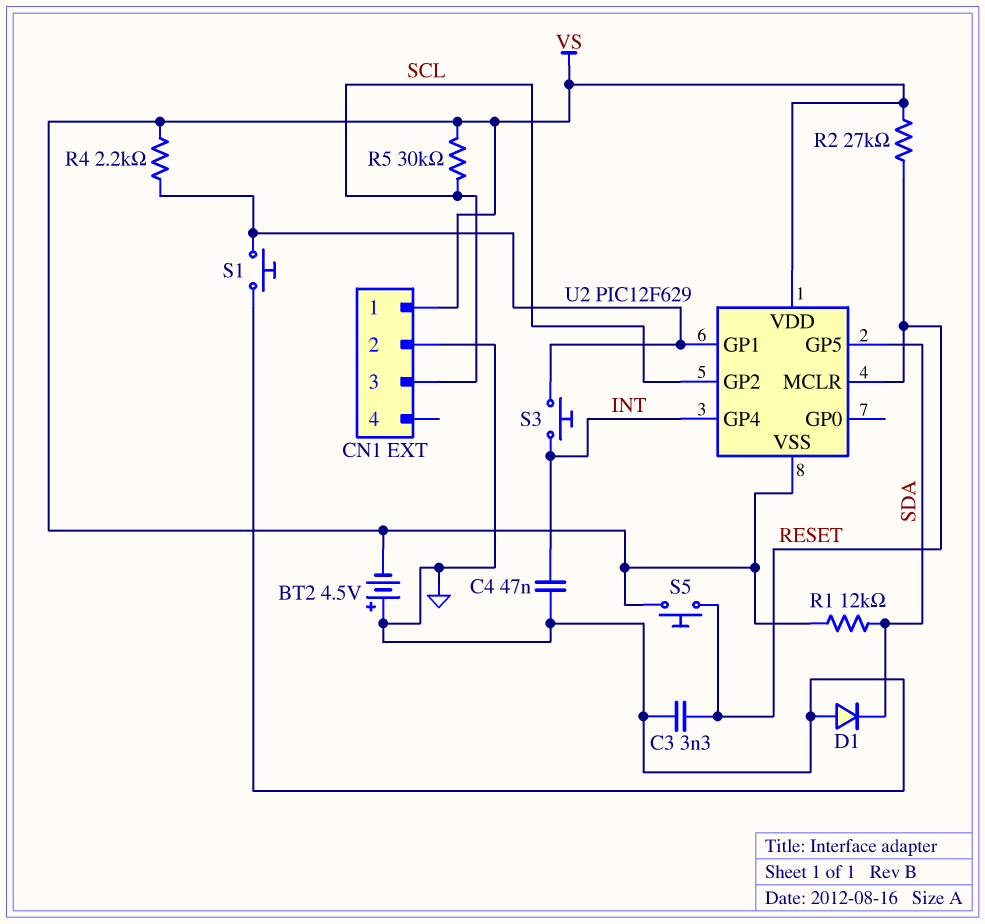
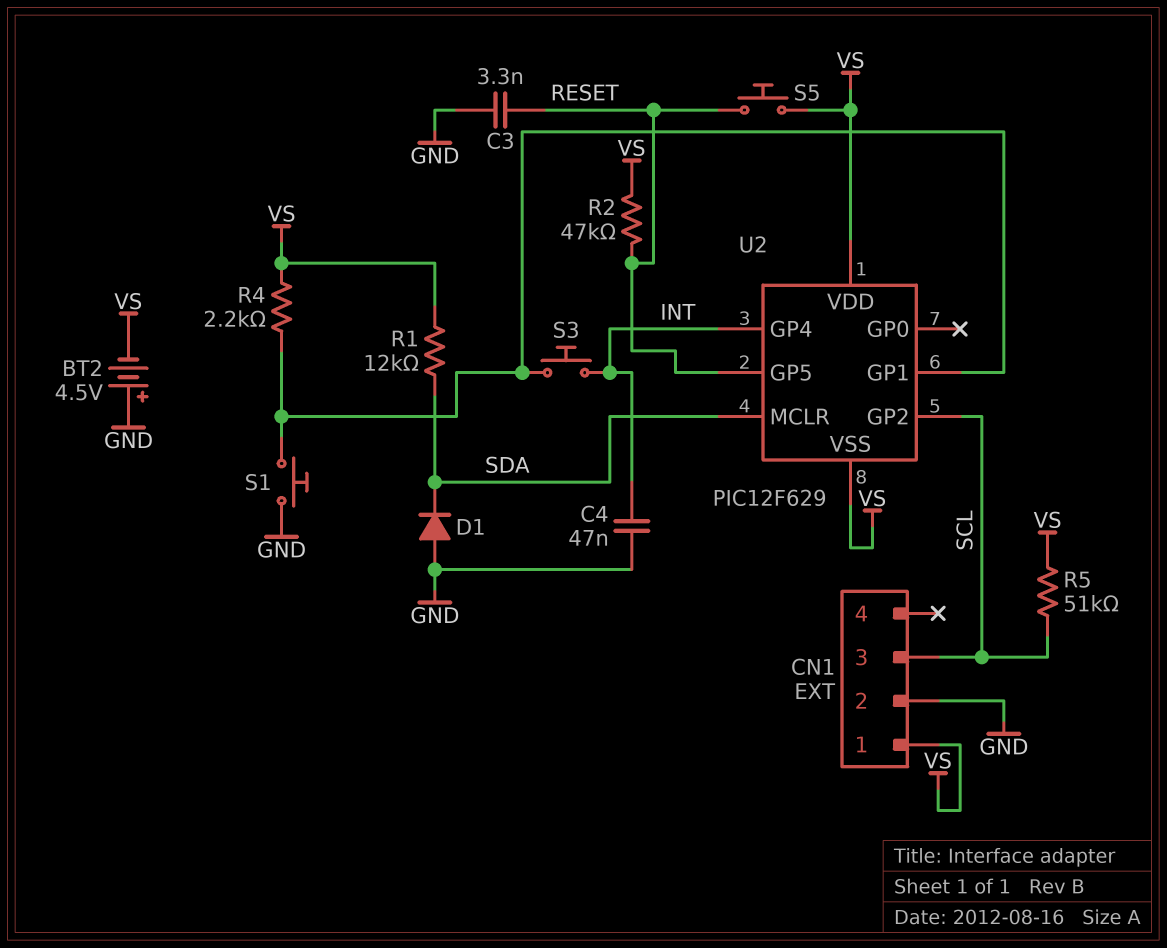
R2: 27k (RESET, VS) -> 47k (RESET, VS)
R5: 30k (SCL, VS) -> 51k (SCL, VS)
U2 pin GP5: SDA -> RESET
U2 pin MCLR: RESET -> SDA

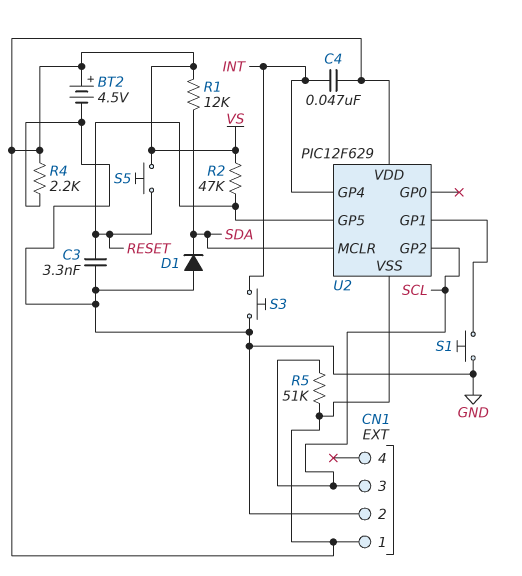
BT2: 4.5V (plus GND, minus VS) -> 4.5V (plus VS, minus GND)
C4: 47nF (GND, INT) -> 47nF (INT, VS)
R4: 2.2k (U2/GP1, VS) -> 2.2k (GND, VS)
S3: button (INT, U2/GP1) -> button (GND, INT)

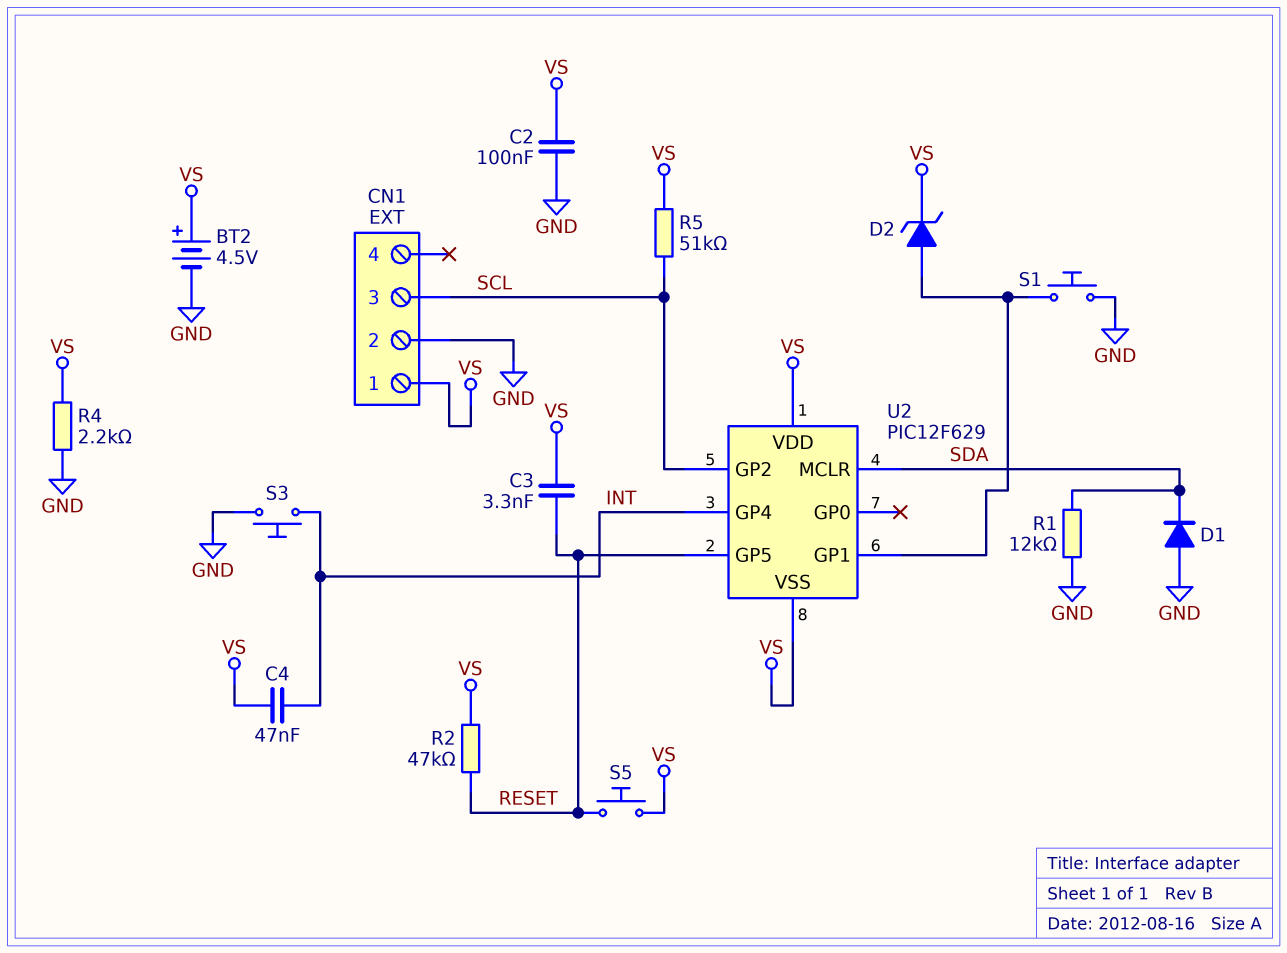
C2: none -> 100nF (GND, VS)
C3: 3.3nF (GND, RESET) -> 3.3nF (RESET, VS)
D2: none -> zener (A U2/GP1, K VS)
R1: 12k (SDA, VS) -> 12k (GND, SDA)

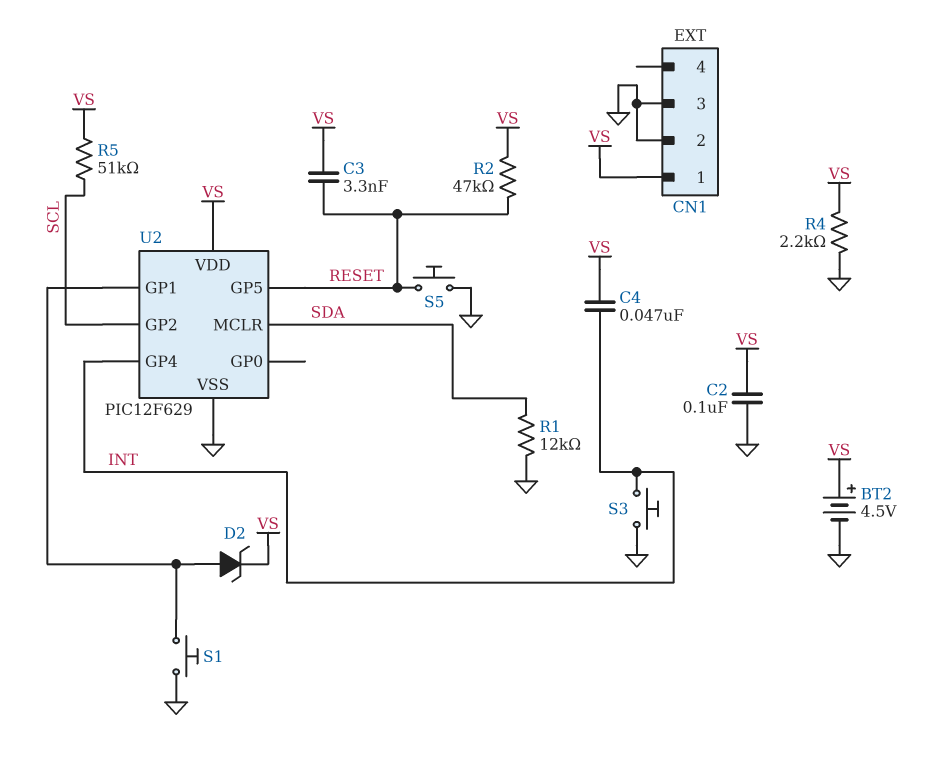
CN1 pin 3: SCL -> GND
D1: diode (A GND, K SDA) -> none
S5: button (RESET, VS) -> button (GND, RESET)
U2 pin VSS: VS -> GND

